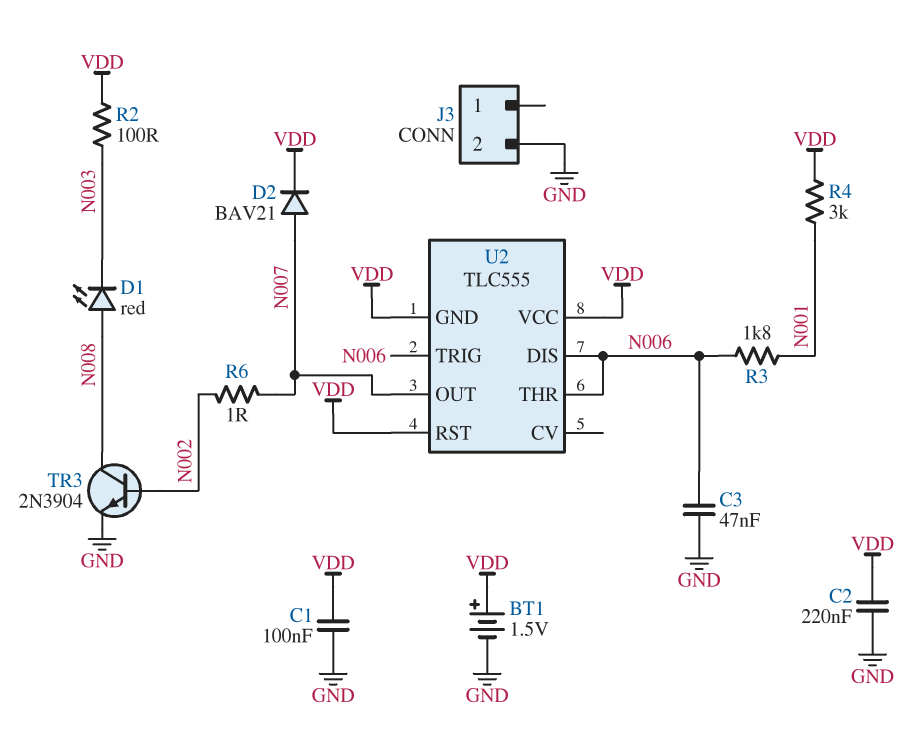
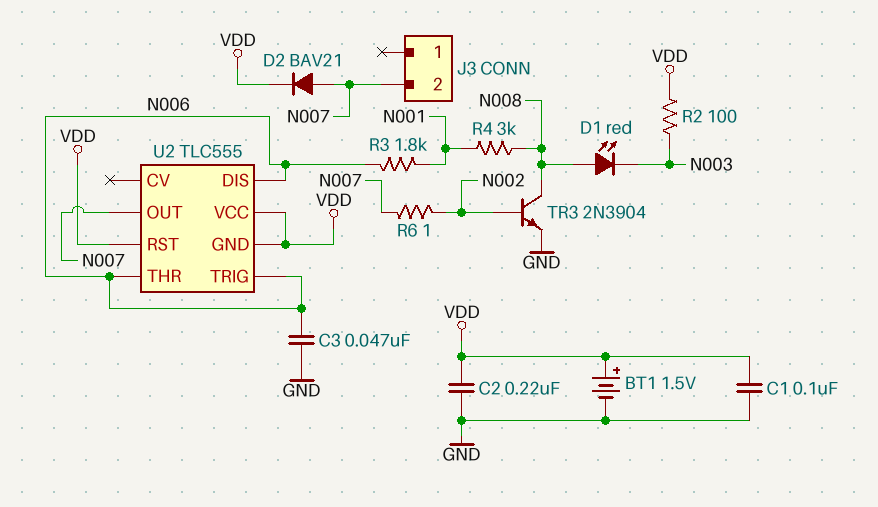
J3 pin 2: GND -> N007
R4: 3k (N001, VDD) -> 3k (N001, N008)

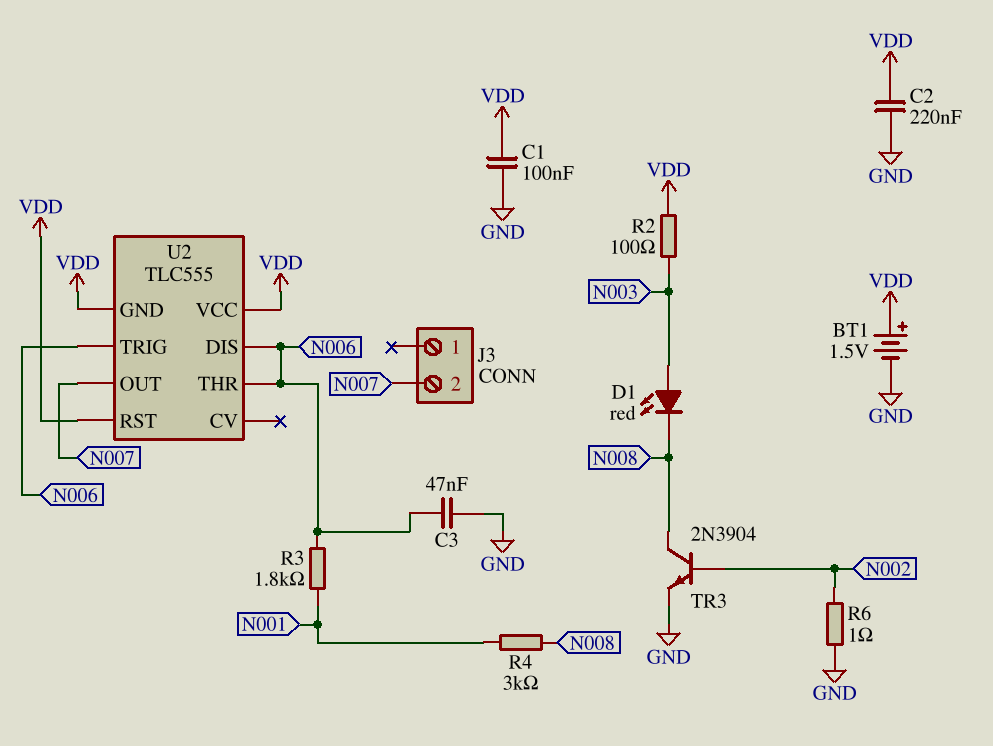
D1: LED red (A N008, K N003) -> LED red (A N003, K N008)
D2: diode BAV21 (A N007, K VDD) -> none
R6: 1 (N002, N007) -> 1 (GND, N002)

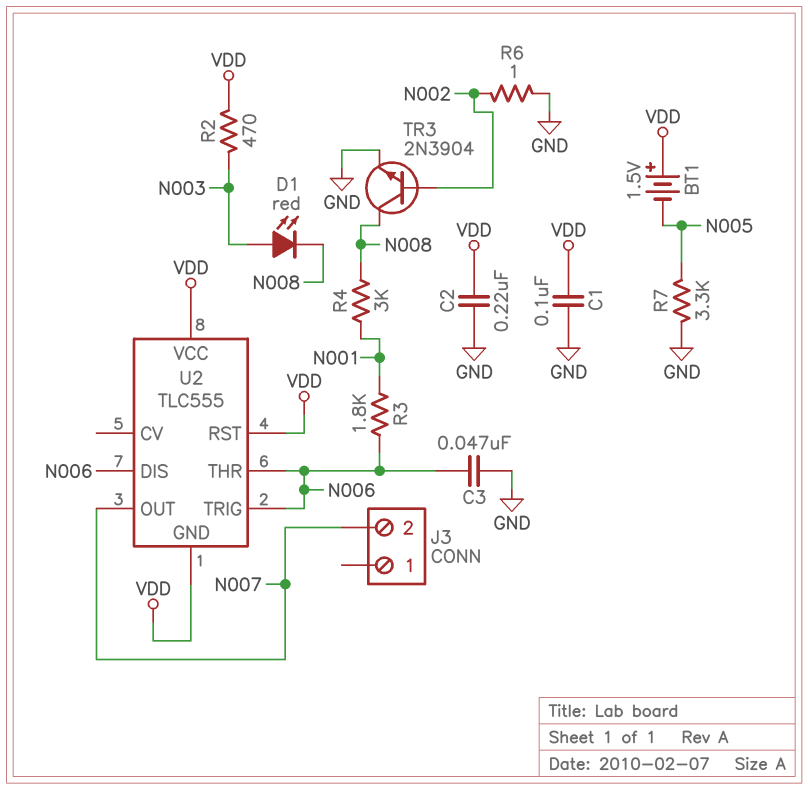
BT1: 1.5V (plus VDD, minus GND) -> 1.5V (plus VDD, minus N005)
R2: 100 (N003, VDD) -> 470 (N003, VDD)
R7: none -> 3.3k (GND, N005)

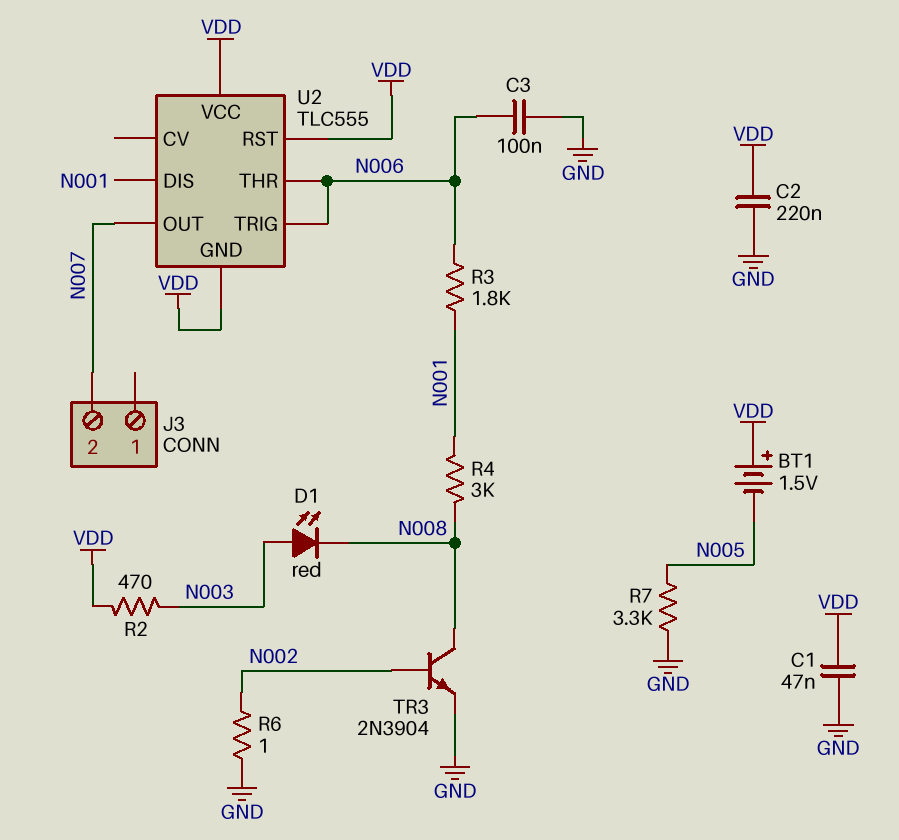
C1: 100nF (GND, VDD) -> 47nF (GND, VDD)
C3: 47nF (GND, N006) -> 100nF (GND, N006)
U2 pin DIS: N006 -> N001

